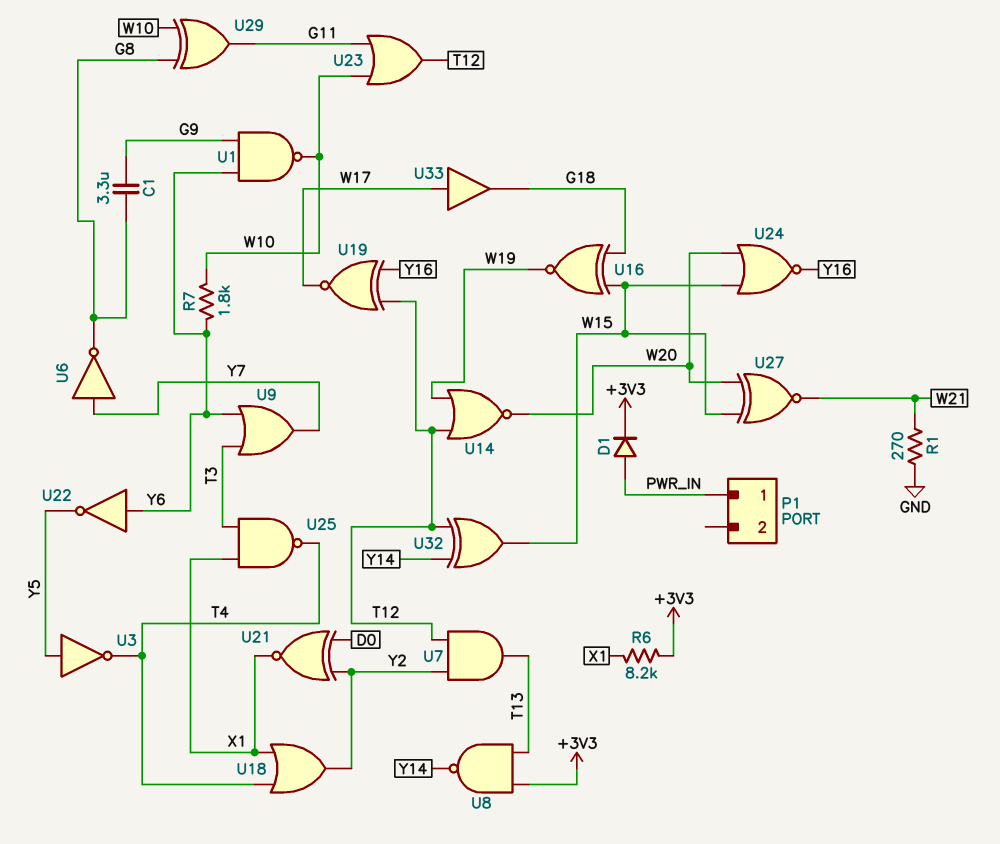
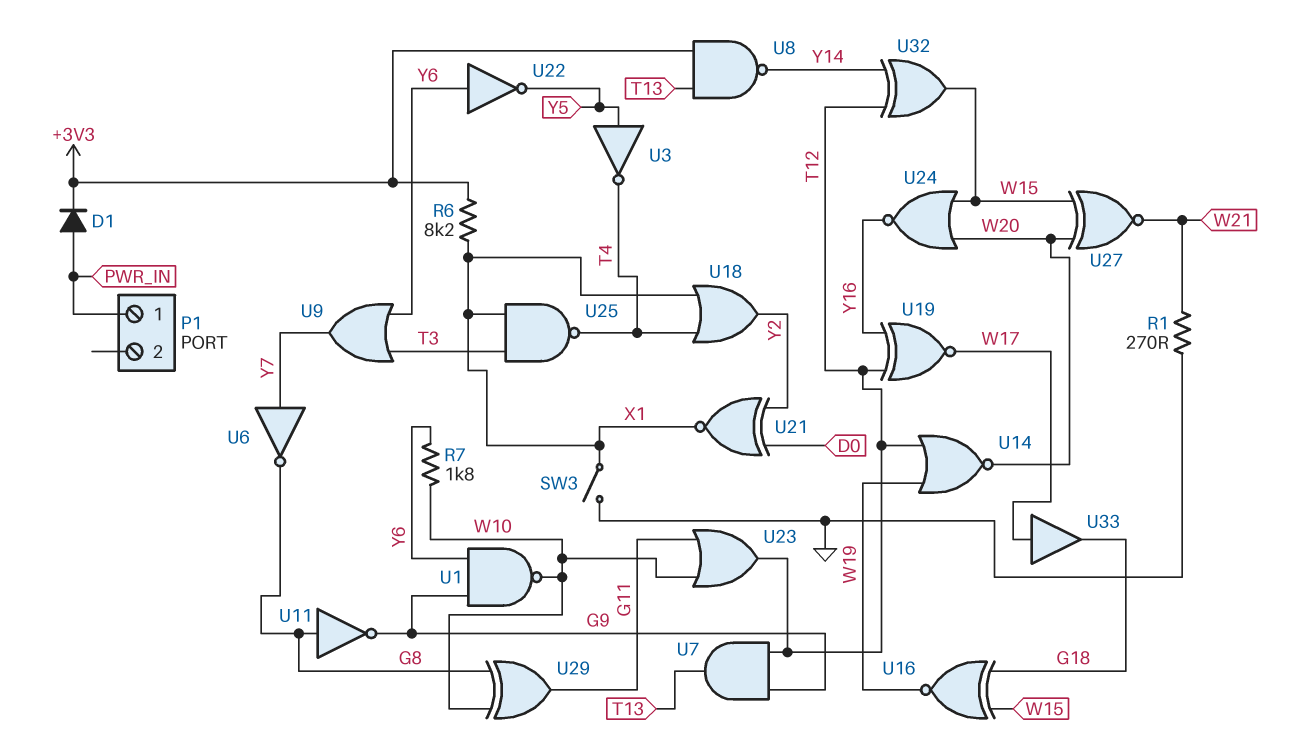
C1: 3.3uF (G8, G9) -> none
SW3: none -> switch (GND, X1)
U7: AND (in T12, in Y2, out T13) -> AND (in G9, in T12, out T13)
U11: none -> NOT (in G8, out G9)

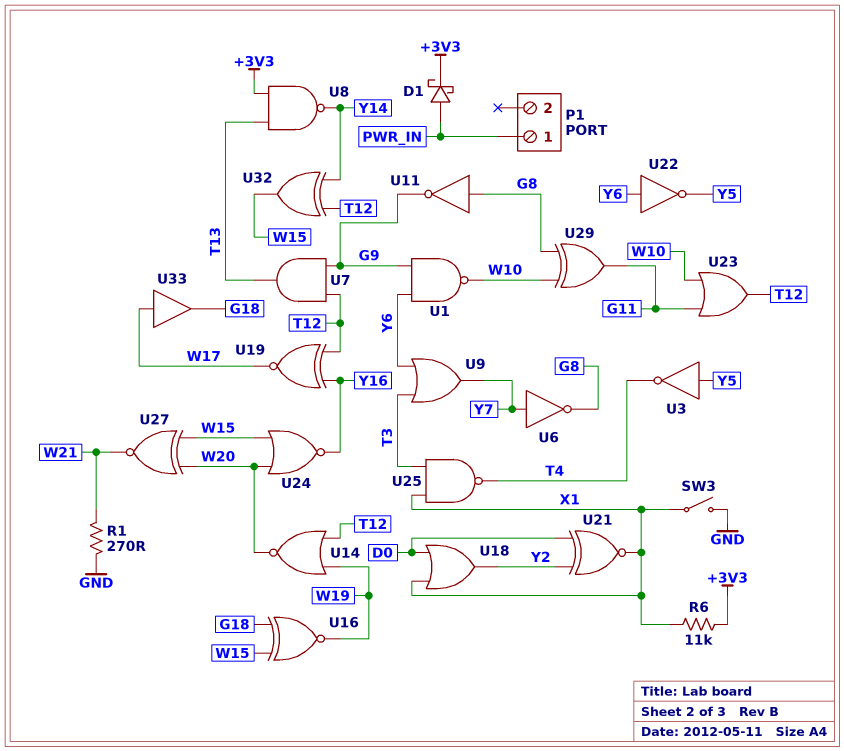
D1: diode (A PWR_IN, K +3V3) -> schottky (A PWR_IN, K +3V3)
R6: 8.2k (+3V3, X1) -> 11k (+3V3, X1)
R7: 1.8k (W10, Y6) -> none
U18: OR (in T4, in X1, out Y2) -> OR (in D0, in X1, out Y2)

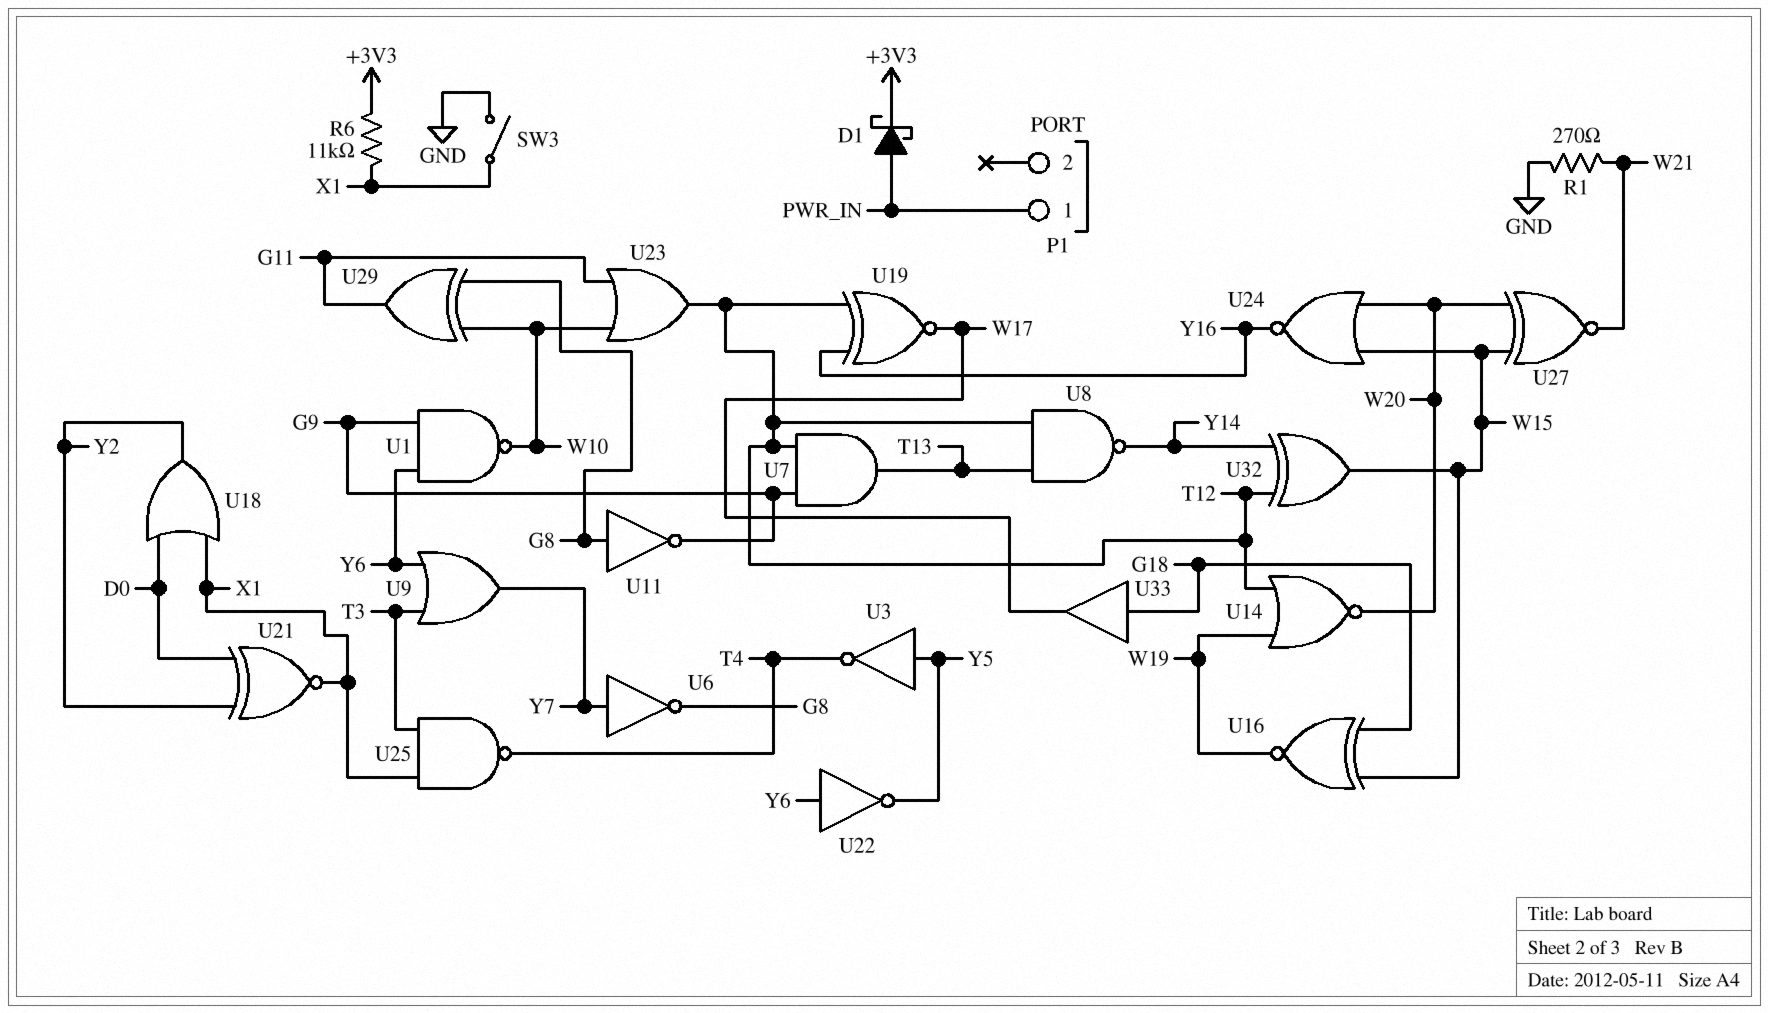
U8: NAND (in +3V3, in T13, out Y14) -> NAND (in T12, in T13, out Y14)
U33: buffer (in W17, out G18) -> buffer (in G18, out W17)

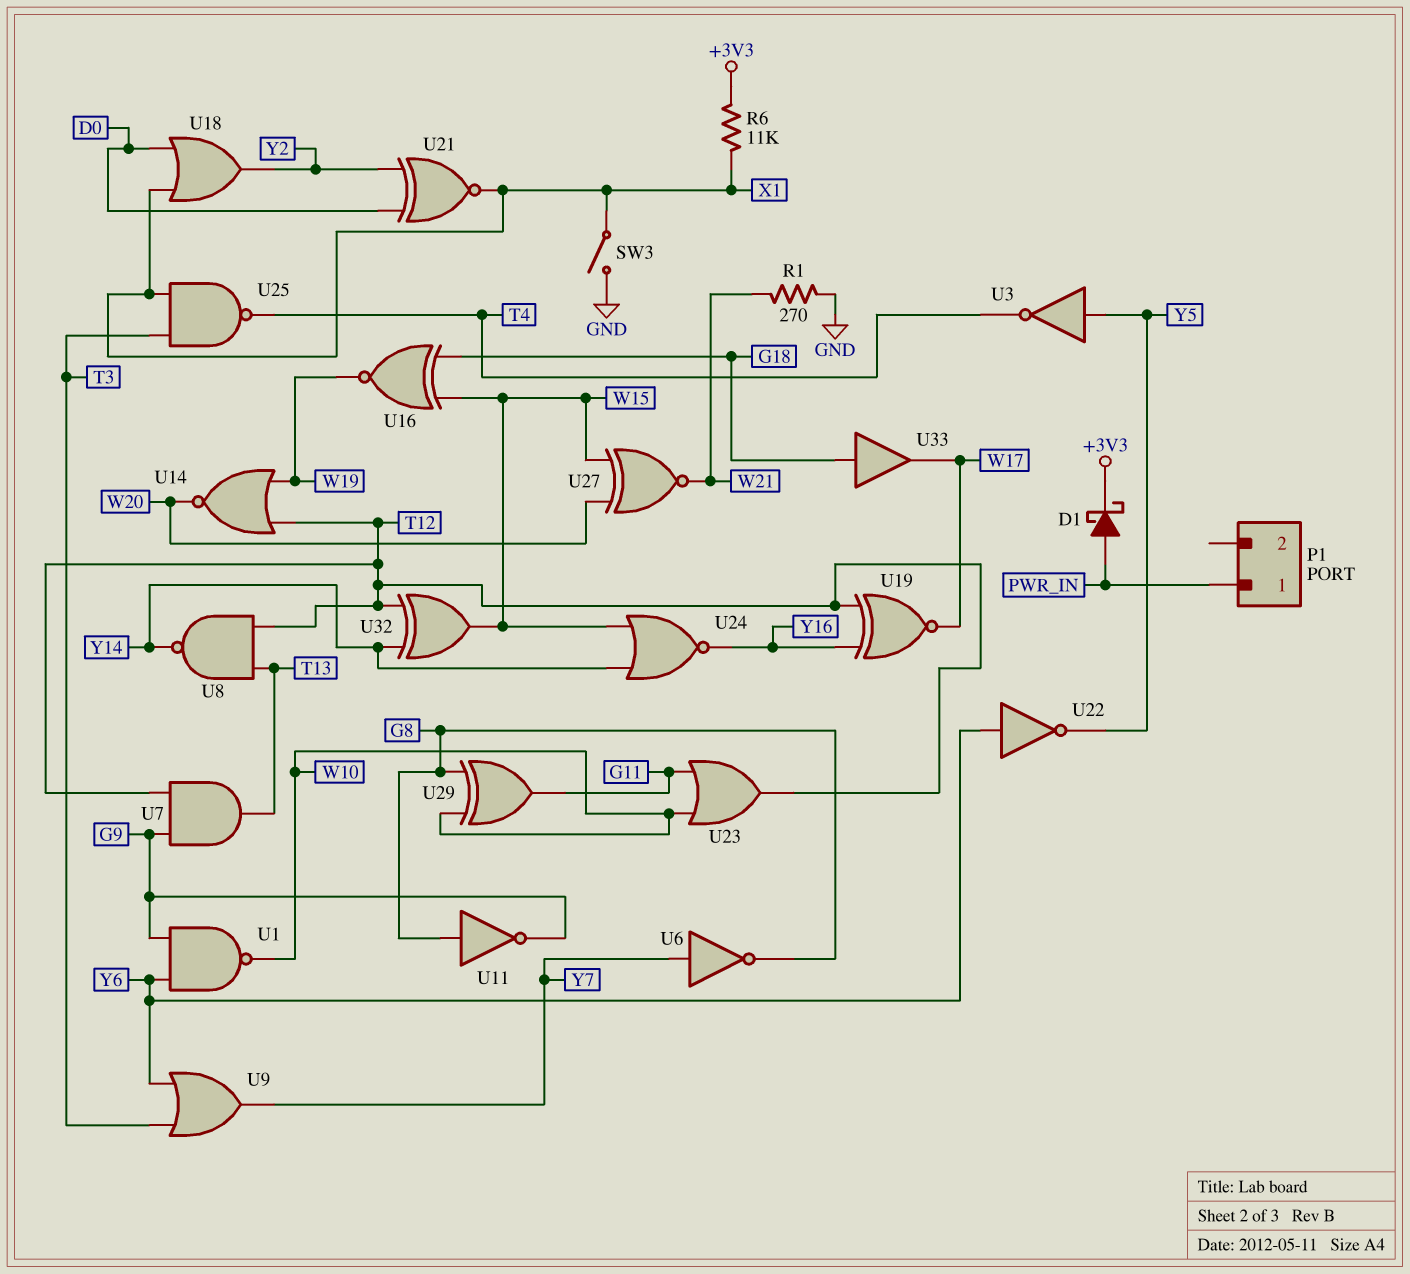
U24: NOR (in W15, in W20, out Y16) -> NOR (in W15, in Y14, out Y16)

